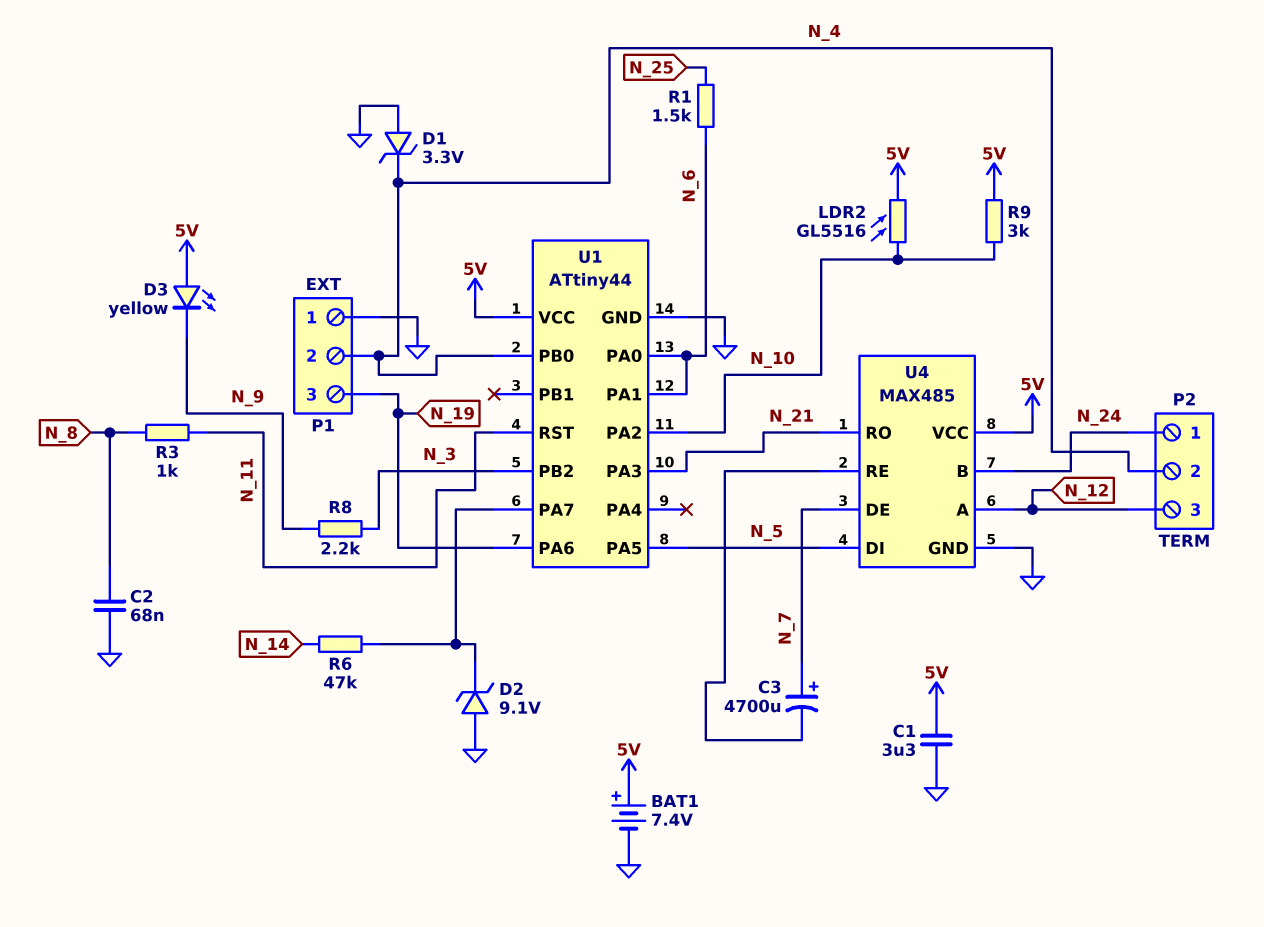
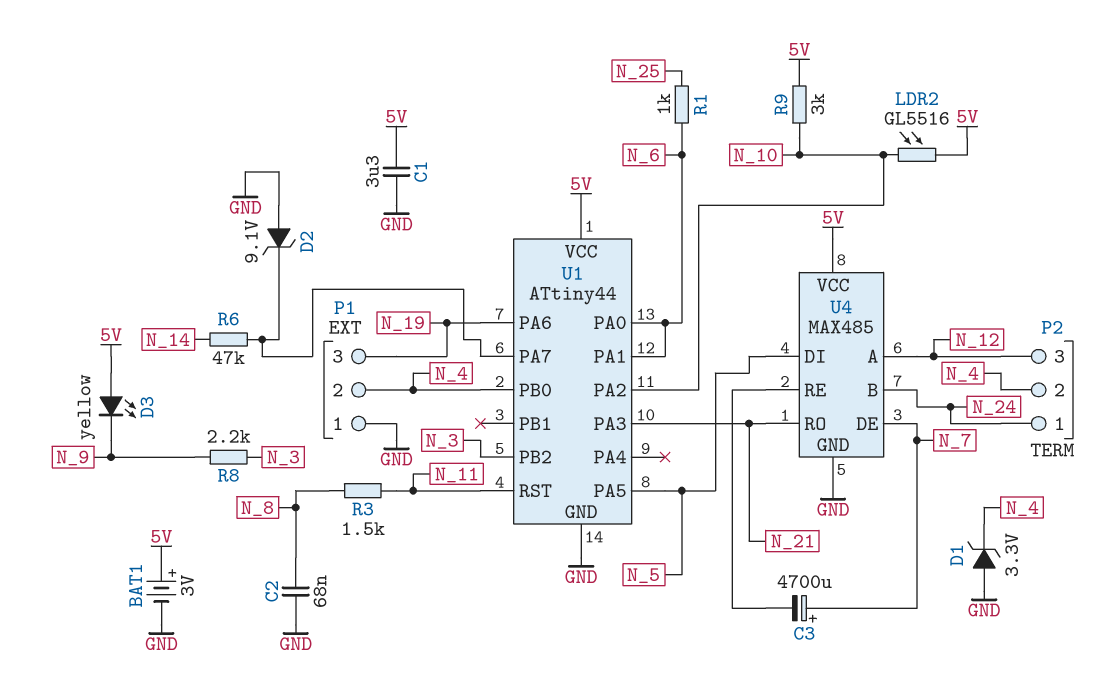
BAT1: 7.4V (plus 5V, minus GND) -> 3V (plus 5V, minus GND)
R1: 1.5k (N_6, N_25) -> 1k (N_6, N_25)
R3: 1k (N_8, N_11) -> 1.5k (N_8, N_11)

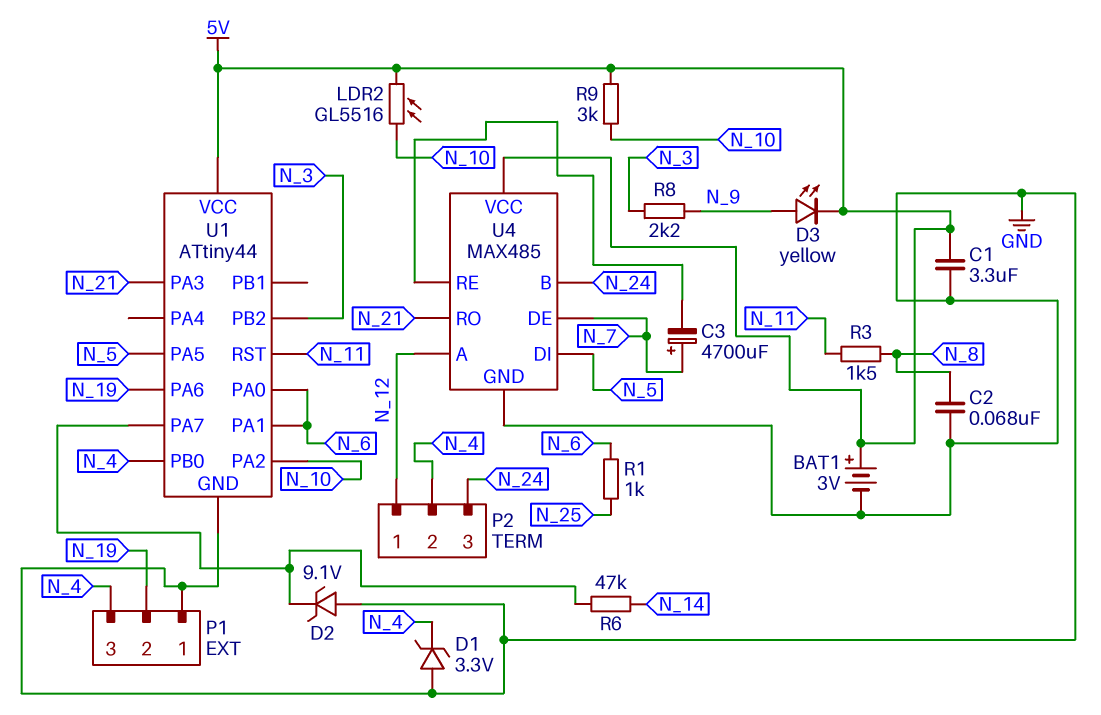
D3: LED yellow (A 5V, K N_9) -> LED yellow (A N_9, K 5V)
P1 pin 2: N_4 -> N_19
P1 pin 3: N_19 -> N_4
P2 pin 1: N_24 -> N_12
P2 pin 3: N_12 -> N_24

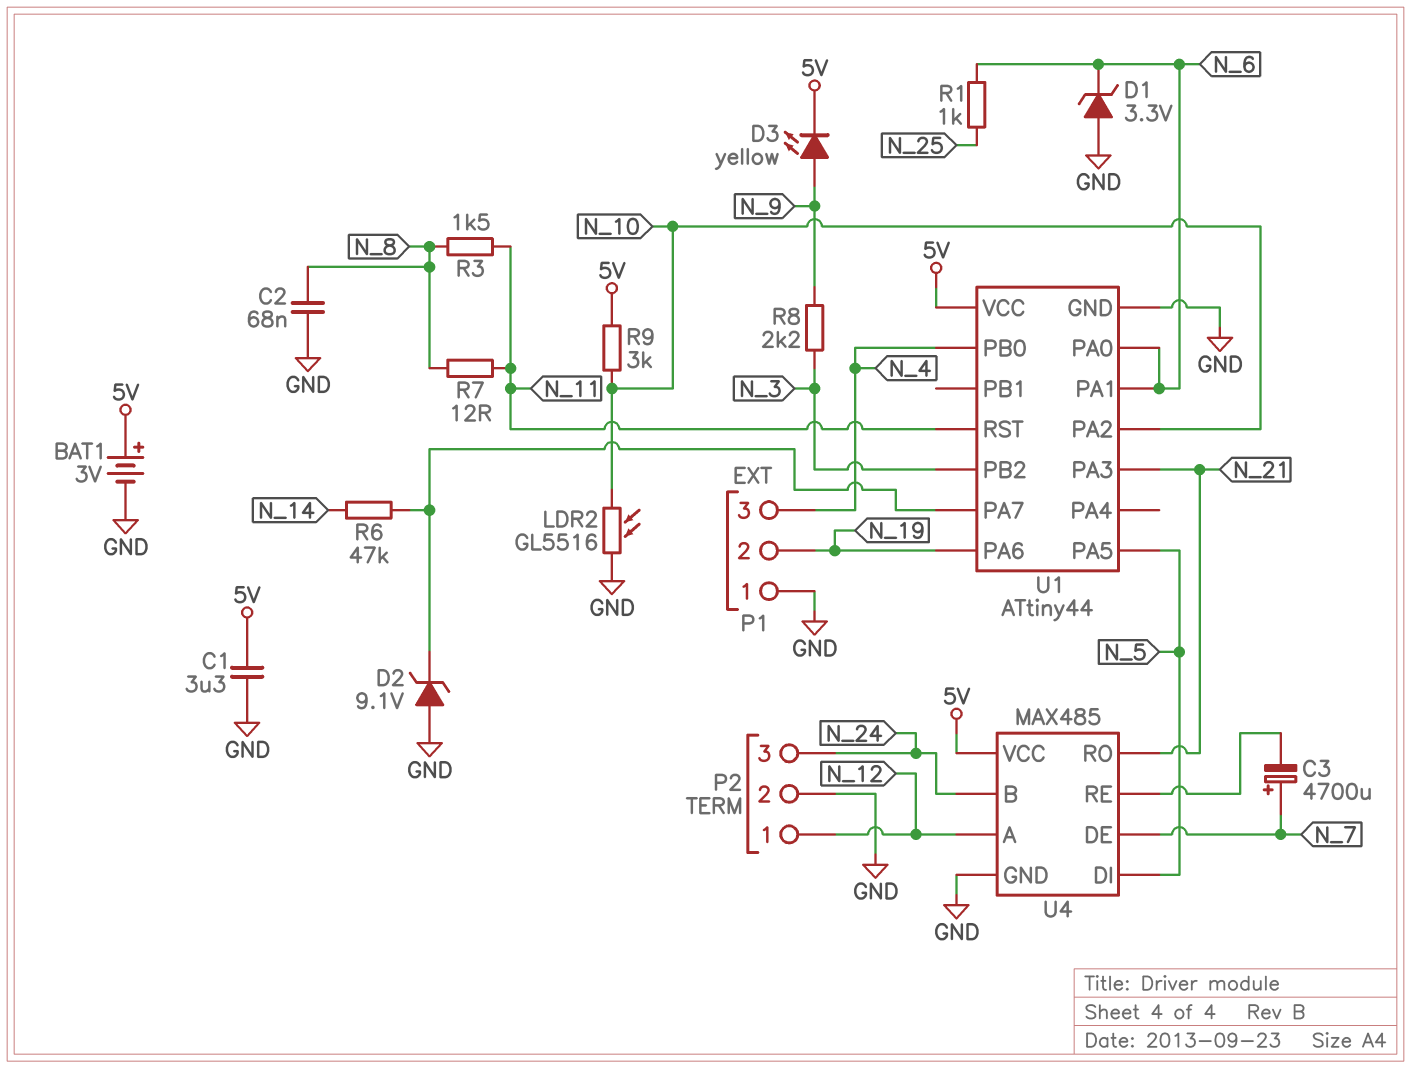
D1: zener 3.3V (A GND, K N_4) -> zener 3.3V (A GND, K N_6)
LDR2: GL5516 (5V, N_10) -> GL5516 (GND, N_10)
P2 pin 2: N_4 -> GND
R7: none -> 12 (N_8, N_11)

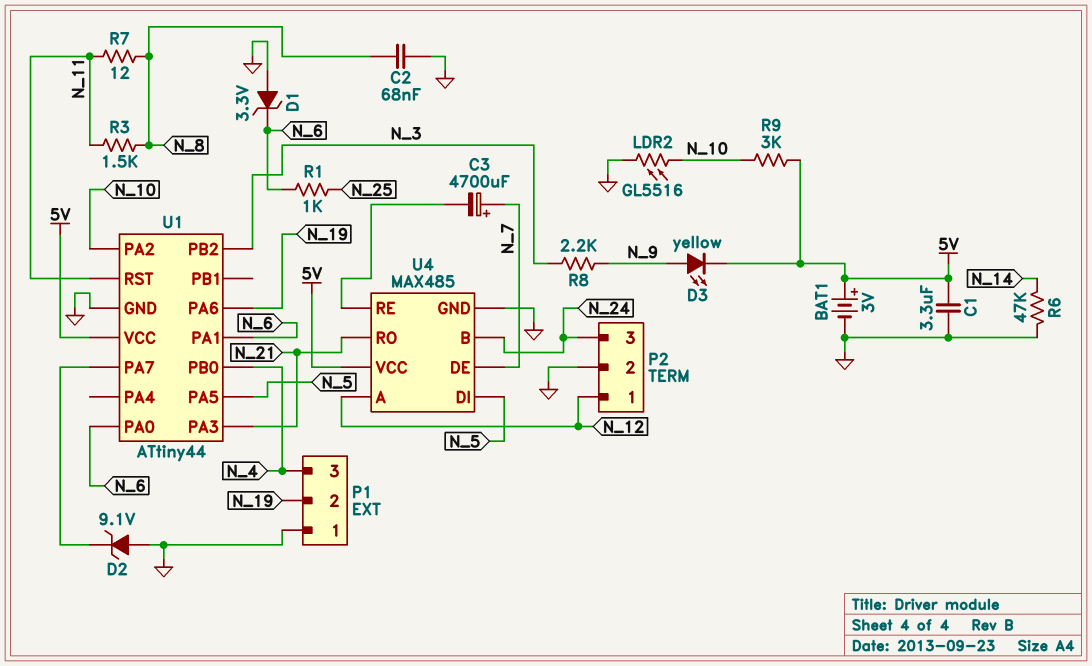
R6: 47k (N_14, U1/PA7) -> 47k (GND, N_14)

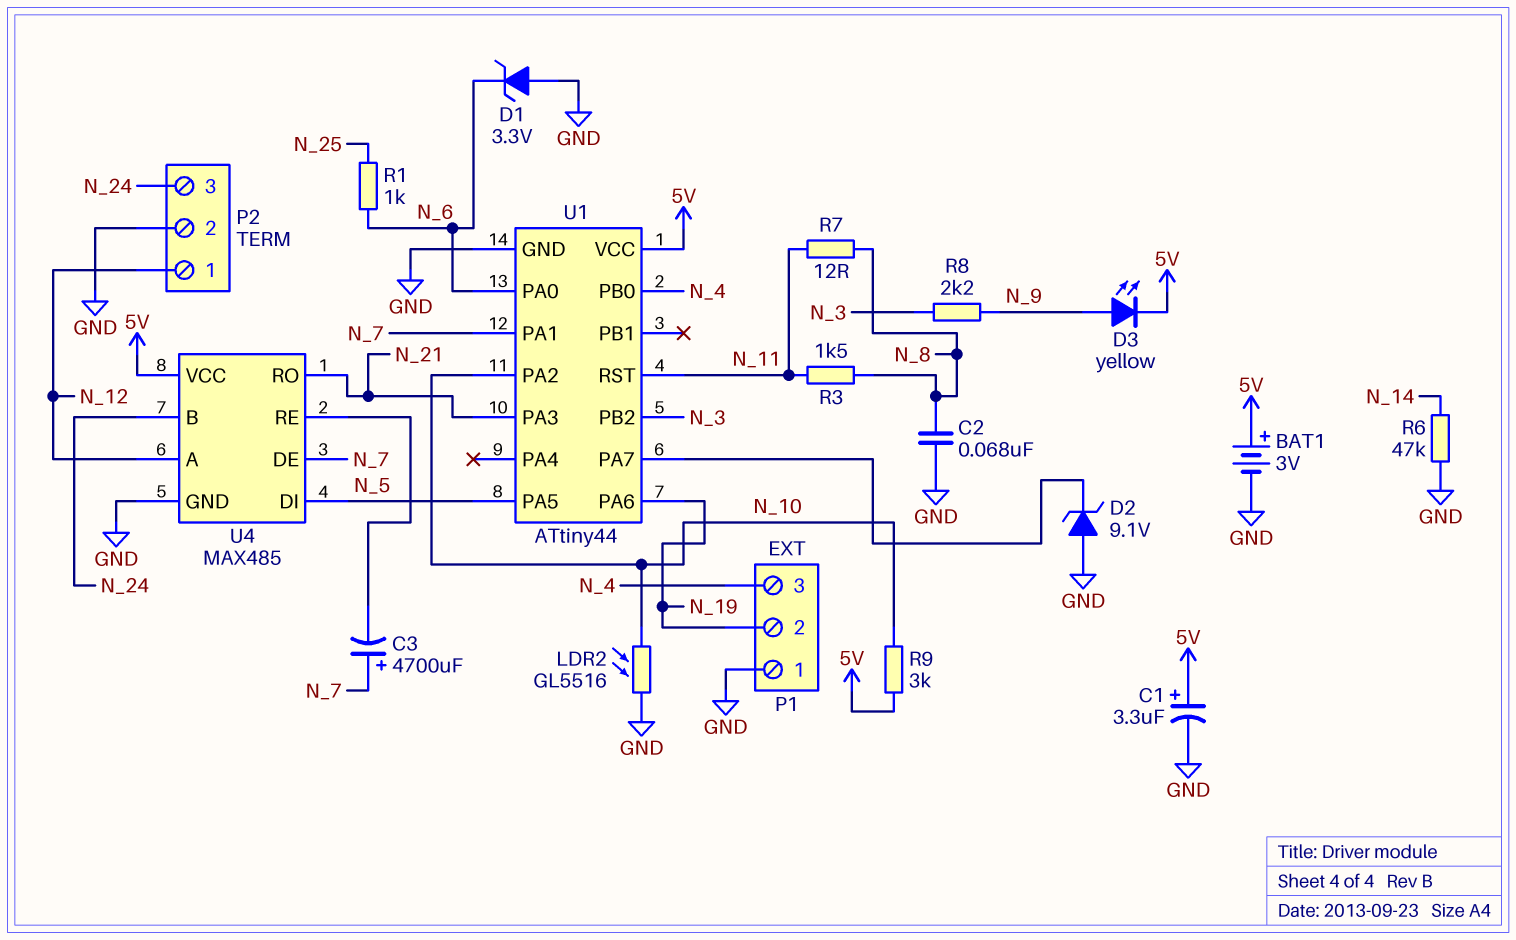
C1: 3.3uF (5V, GND) -> 3.3uF (plus 5V, minus GND)
U1 pin PA1: N_6 -> N_7

